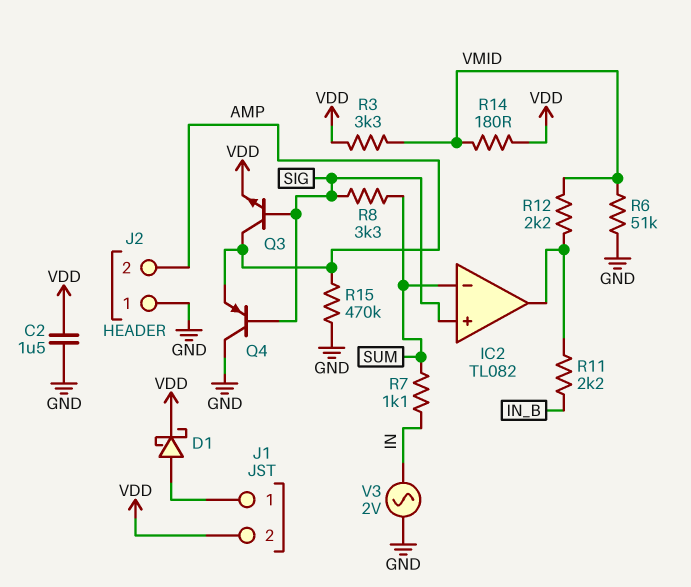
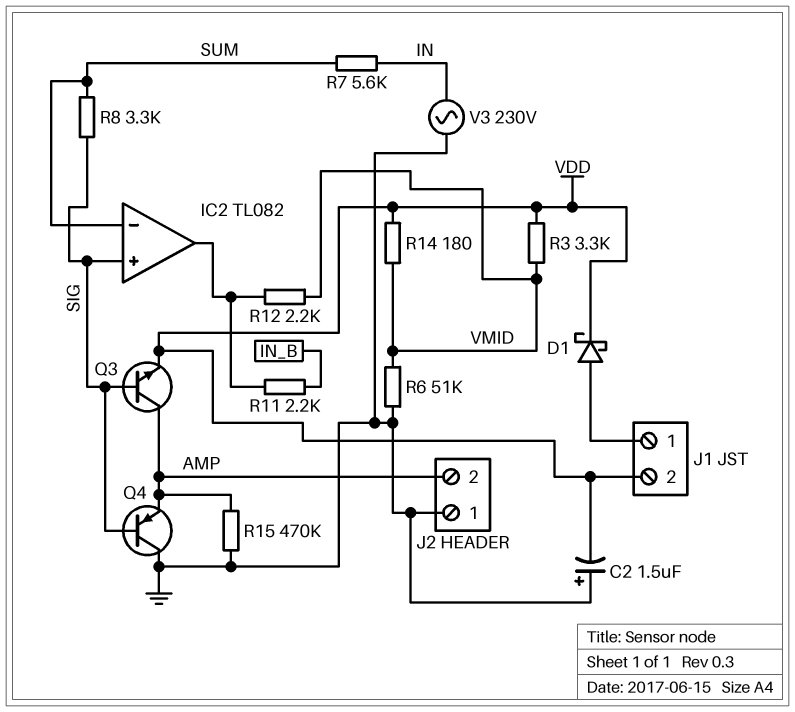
C2: 1.5uF (GND, VDD) -> 1.5uF (plus GND, minus VDD)
R7: 1.1k (IN, SUM) -> 5.6k (IN, SUM)
V3: AC 2V (GND, IN) -> AC 230V (GND, IN)

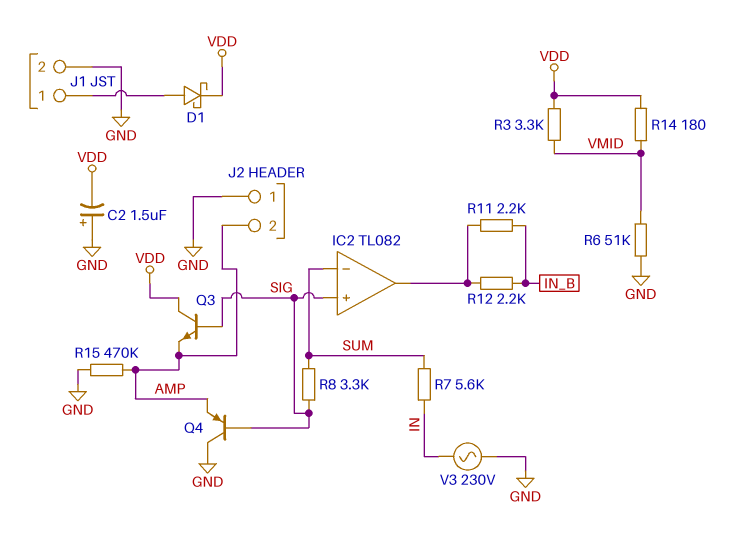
J1 pin 2: VDD -> GND
Q3: NPN (B SIG, C AMP, E VDD) -> NPN (B SIG, C VDD, E AMP)
R12: 2.2k (IC2/out, VMID) -> 2.2k (IC2/out, IN_B)

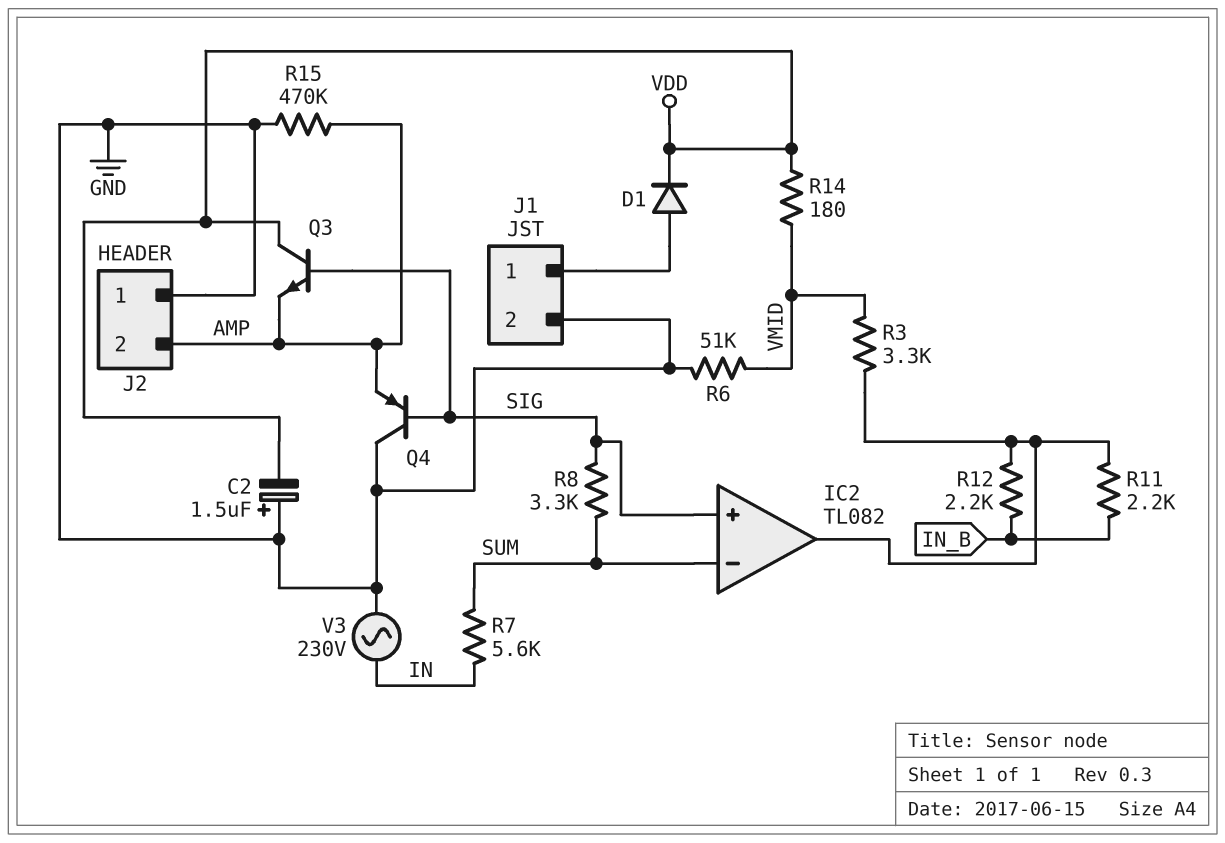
D1: schottky (A J1/1, K VDD) -> diode (A J1/1, K VDD)
R3: 3.3k (VDD, VMID) -> 3.3k (IC2/out, VMID)

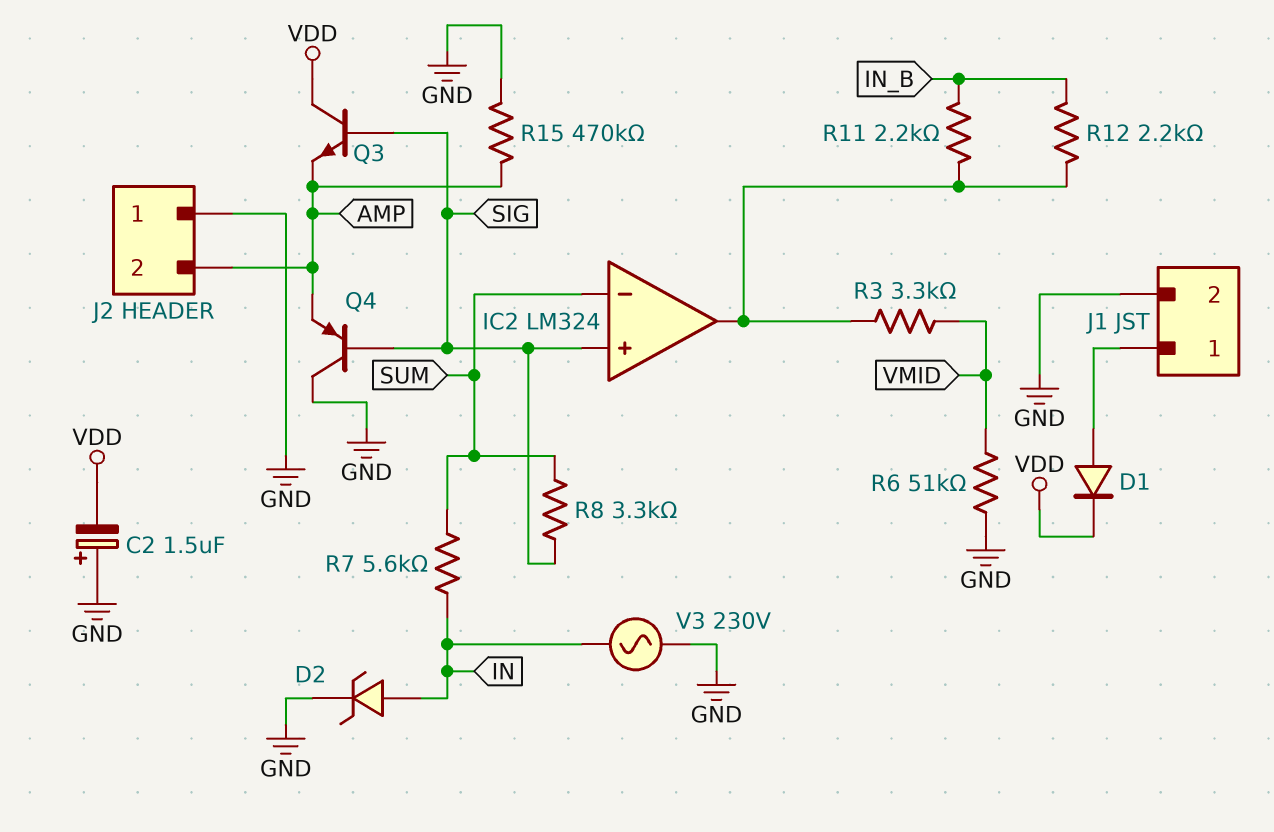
D2: none -> zener (A IN, K GND)
IC2: TL082 -> LM324
R14: 180 (VDD, VMID) -> none

